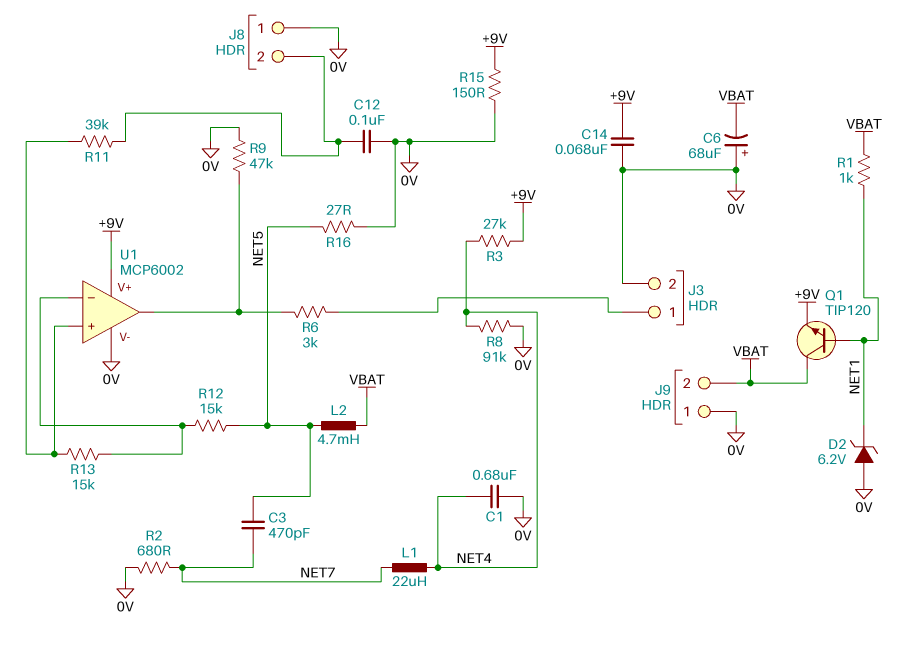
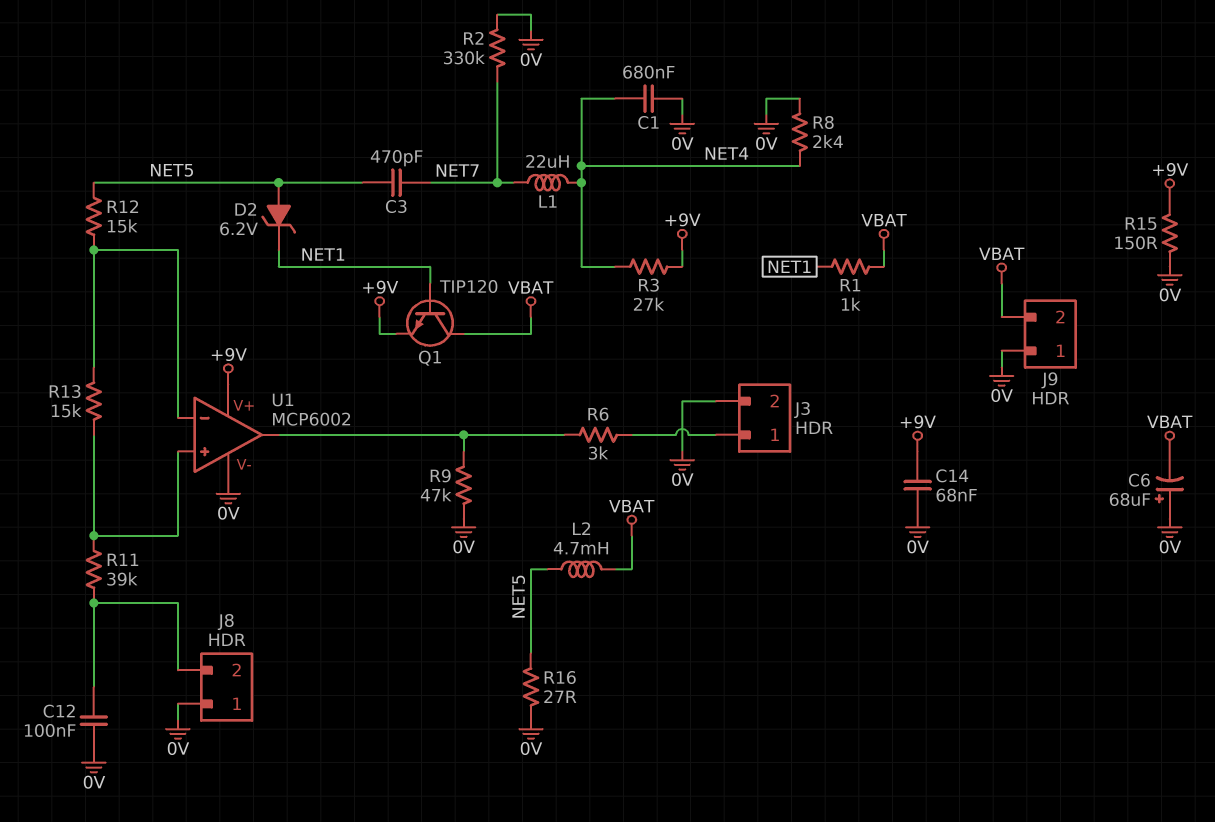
D2: zener 6.2V (A 0V, K NET1) -> zener 6.2V (A NET5, K NET1)
R2: 680 (0V, NET7) -> 330k (0V, NET7)
R8: 91k (0V, NET4) -> 2.4k (0V, NET4)

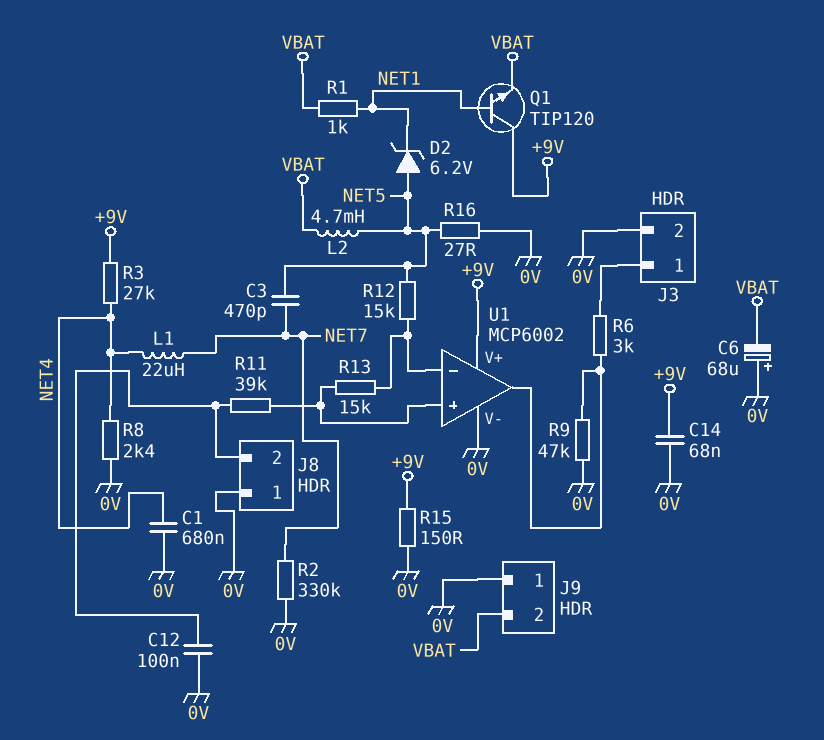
Q1: NPN TIP120 (B NET1, C VBAT, E +9V) -> NPN TIP120 (B NET1, C +9V, E VBAT)

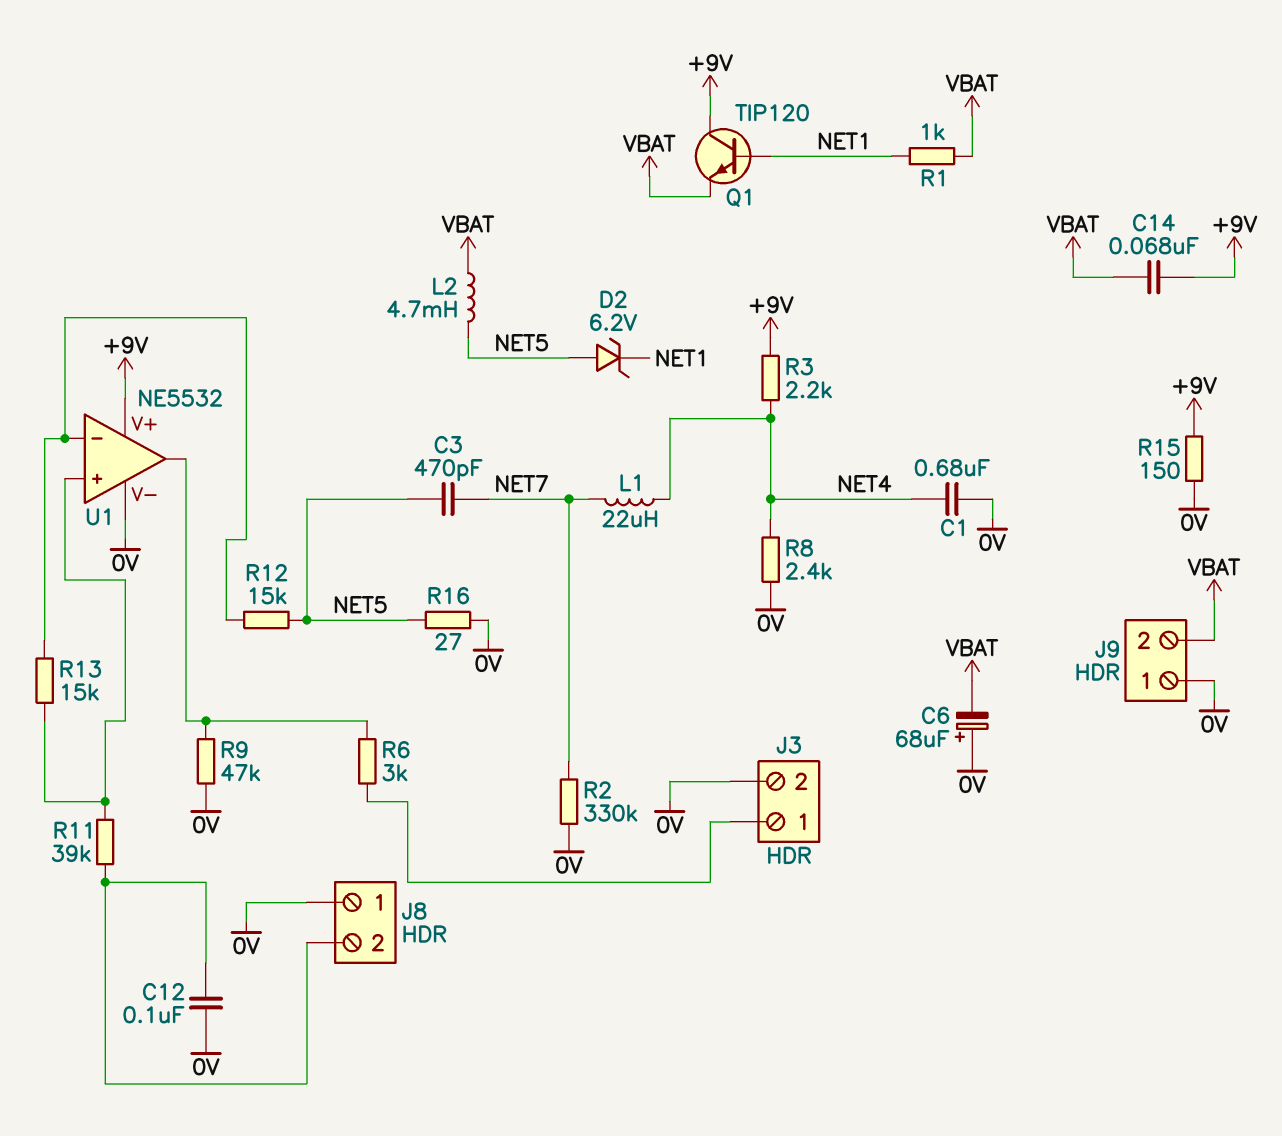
C14: 68nF (+9V, 0V) -> 68nF (+9V, VBAT)
R3: 27k (+9V, NET4) -> 2.2k (+9V, NET4)
U1: MCP6002 -> NE5532

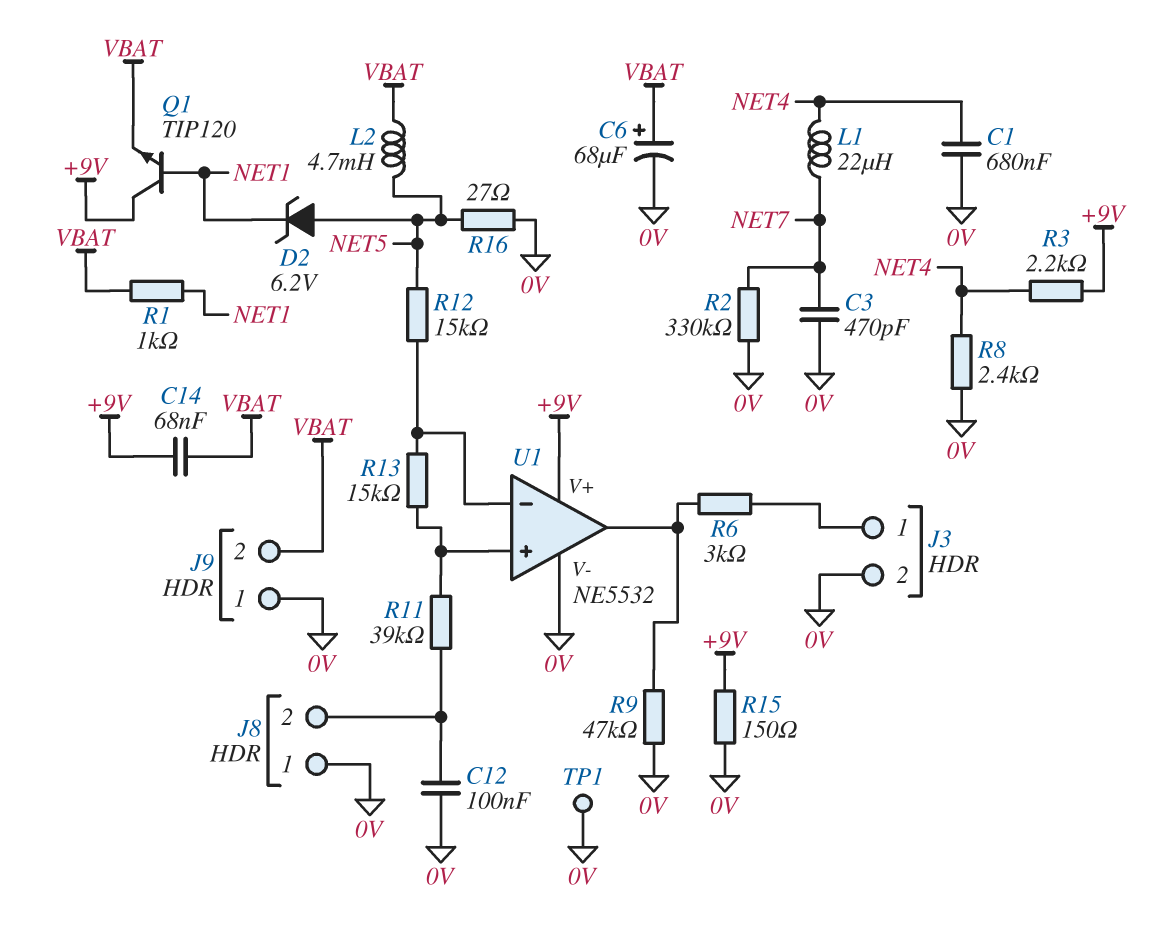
C3: 470pF (NET5, NET7) -> 470pF (0V, NET7)
C6: 68uF (plus 0V, minus VBAT) -> 68uF (plus VBAT, minus 0V)
TP1: none -> test point (0V)

